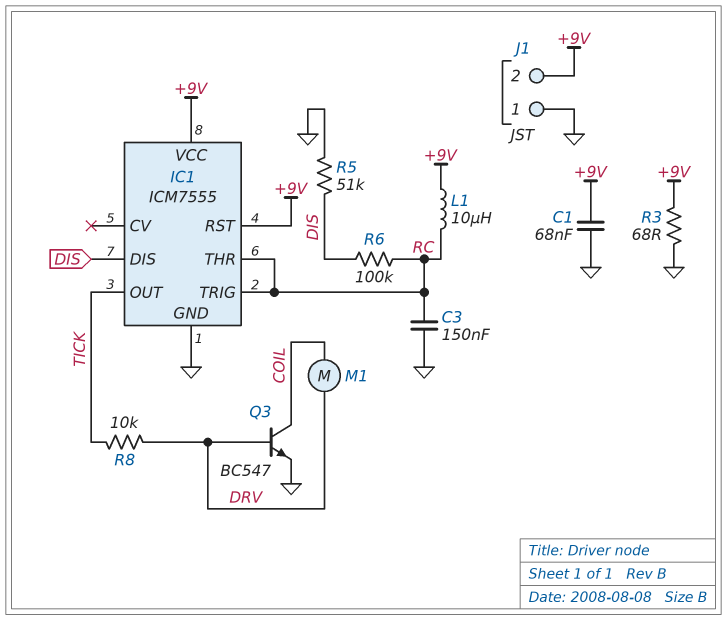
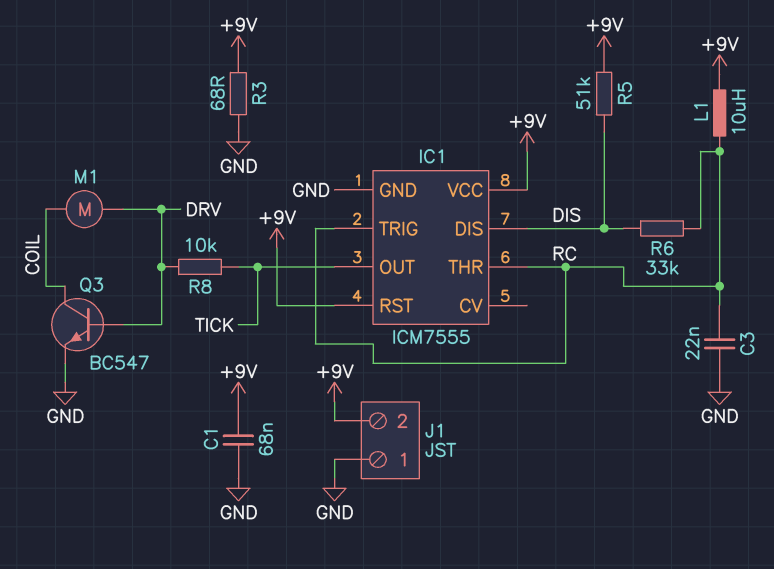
C3: 150nF (GND, RC) -> 22nF (GND, RC)
R5: 51k (DIS, GND) -> 51k (+9V, DIS)
R6: 100k (DIS, RC) -> 33k (DIS, RC)

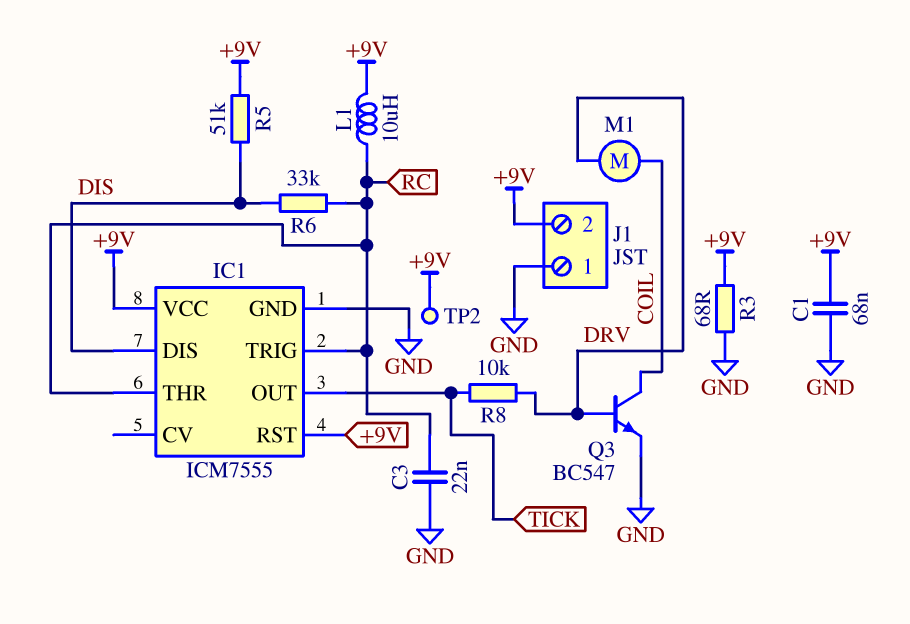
TP2: none -> test point (+9V)

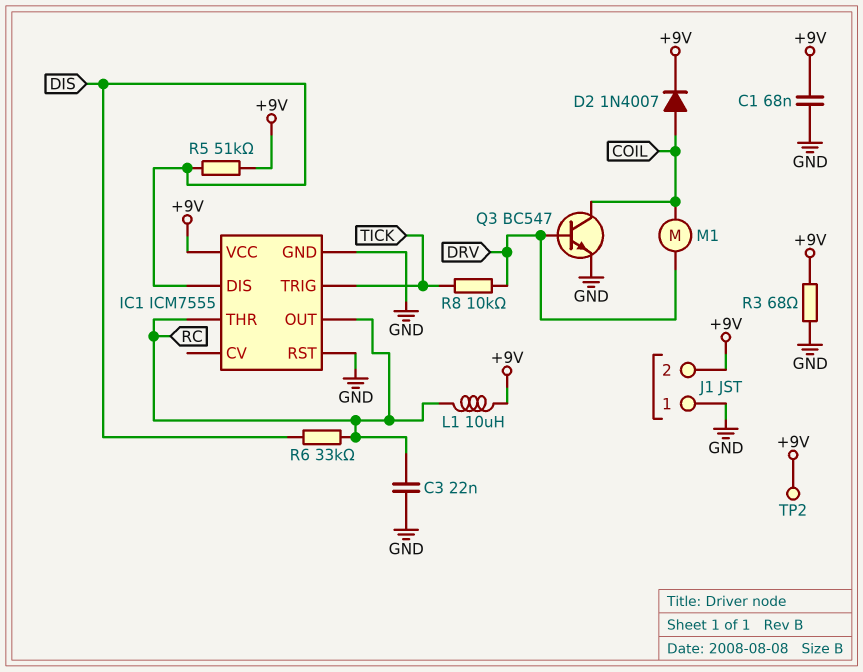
D2: none -> diode 1N4007 (A COIL, K +9V)
IC1 pin OUT: TICK -> RC
IC1 pin RST: +9V -> GND
IC1 pin TRIG: RC -> TICK

